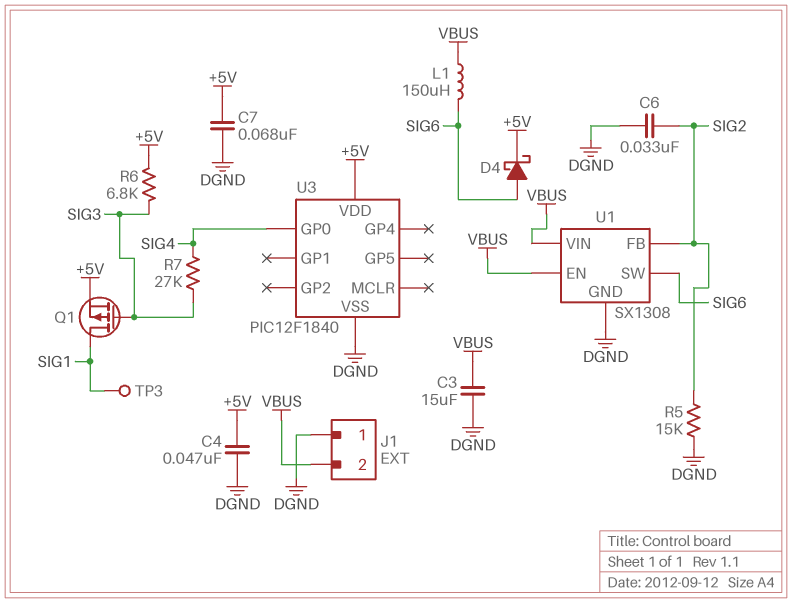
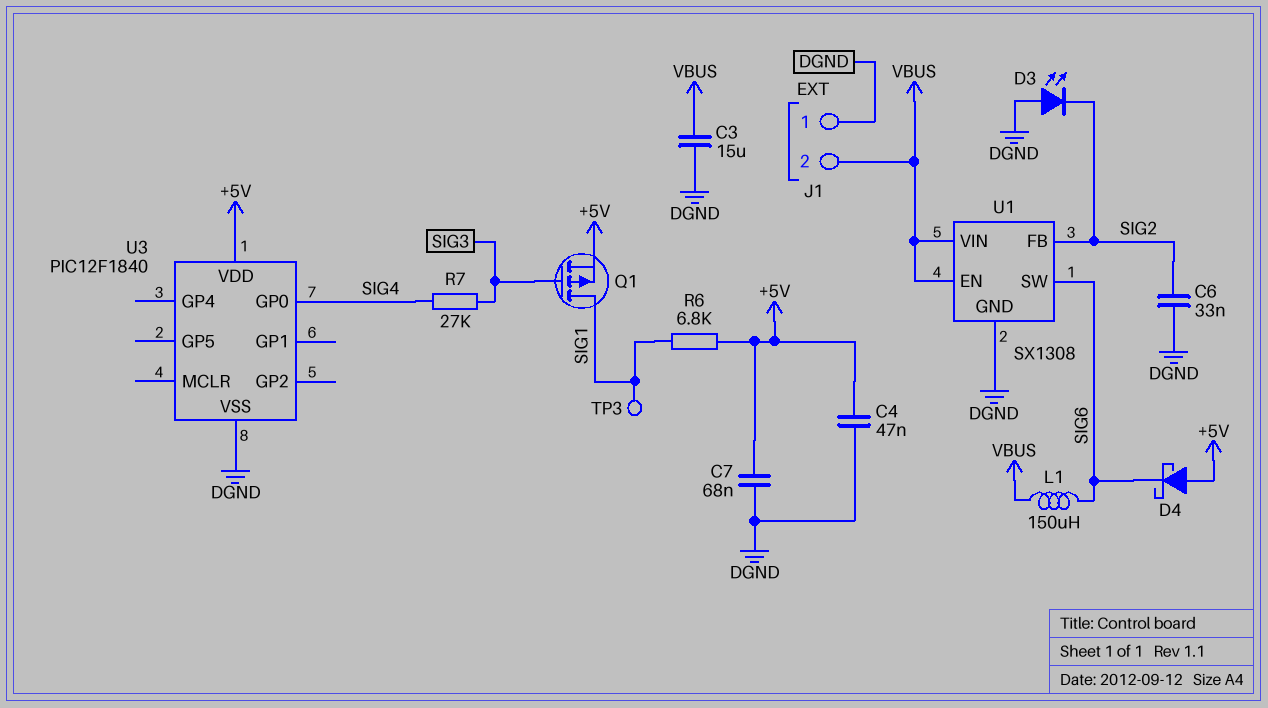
D3: none -> LED (A DGND, K SIG2)
D4: schottky (A SIG6, K +5V) -> schottky (A +5V, K SIG6)
R5: 15k (DGND, SIG2) -> none
R6: 6.8k (+5V, SIG3) -> 6.8k (+5V, SIG1)

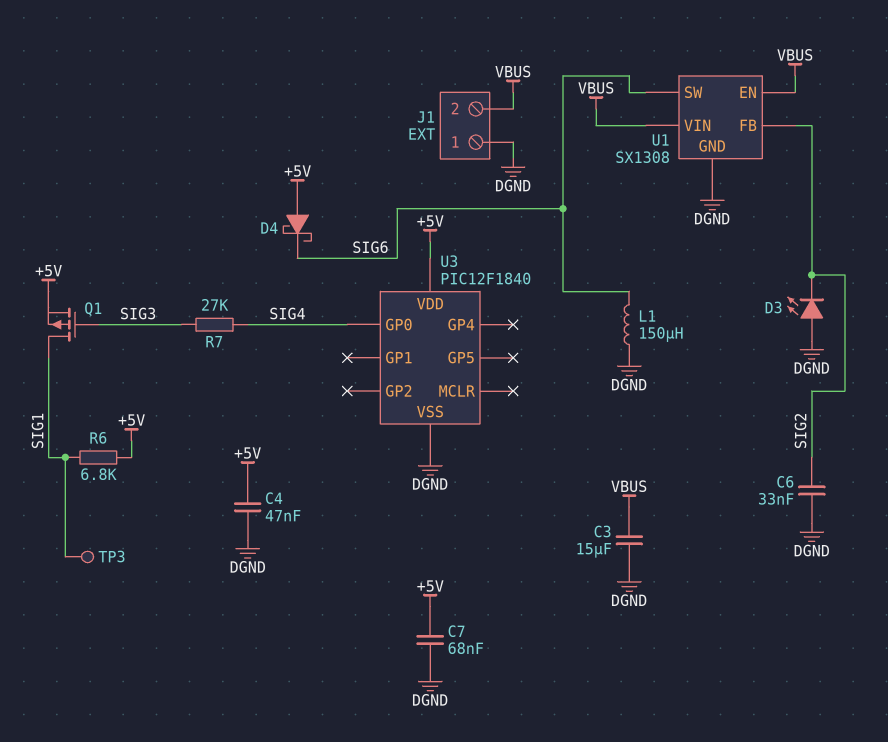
L1: 150uH (SIG6, VBUS) -> 150uH (DGND, SIG6)

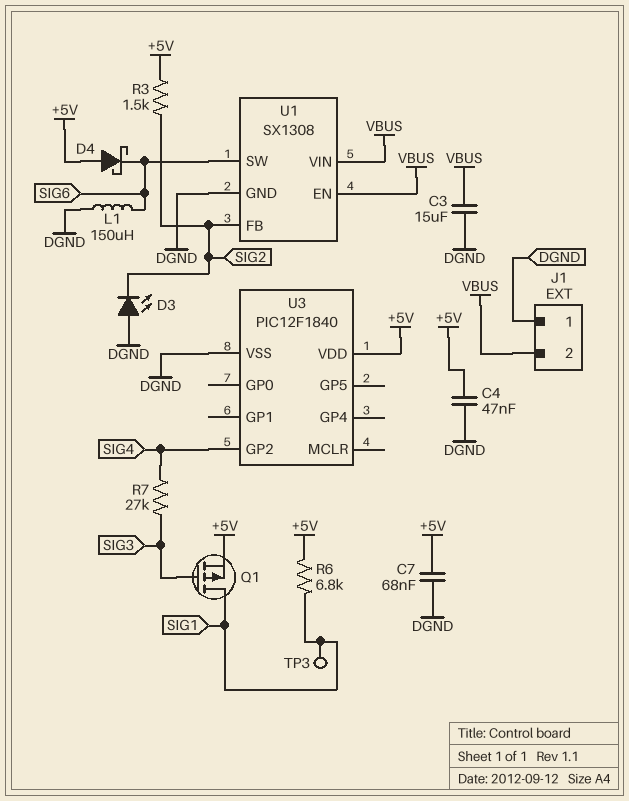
C6: 33nF (DGND, SIG2) -> none
R3: none -> 1.5k (+5V, SIG2)
U3 pin GP0: SIG4 -> none
U3 pin GP2: none -> SIG4

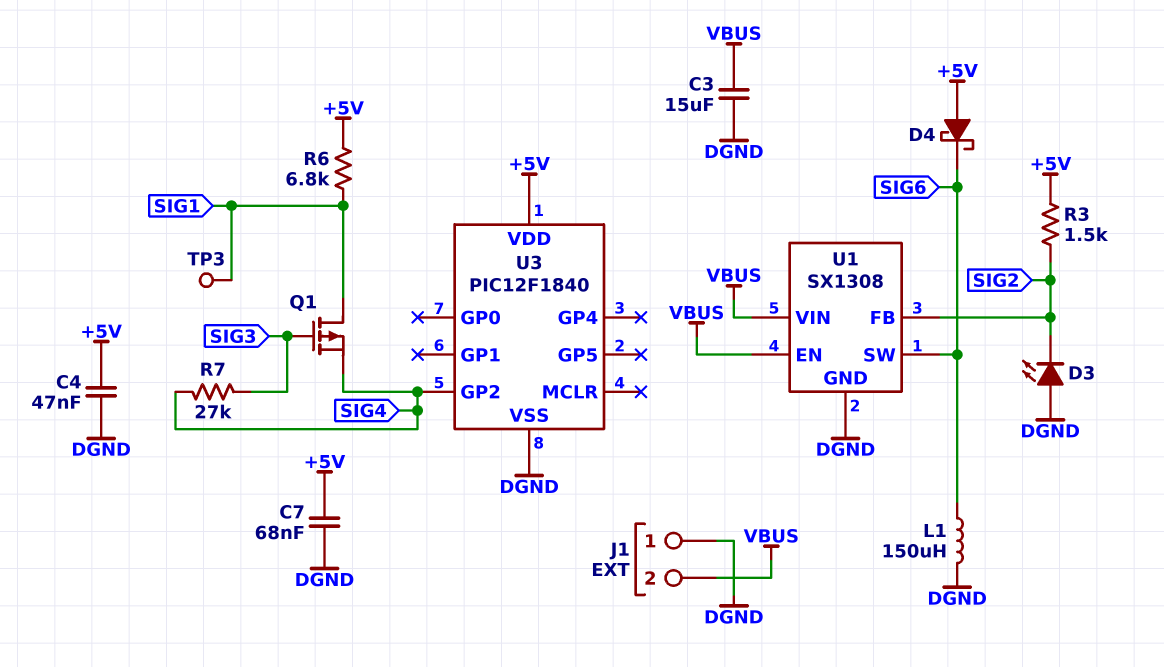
Q1: PMOS (G SIG3, D SIG1, S +5V) -> PMOS (G SIG3, D SIG1, S SIG4)

